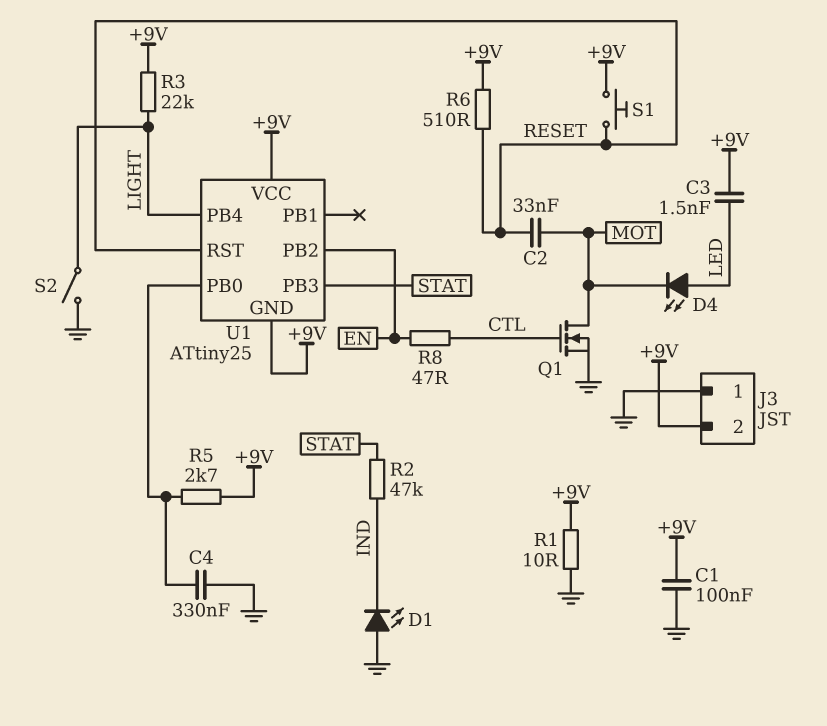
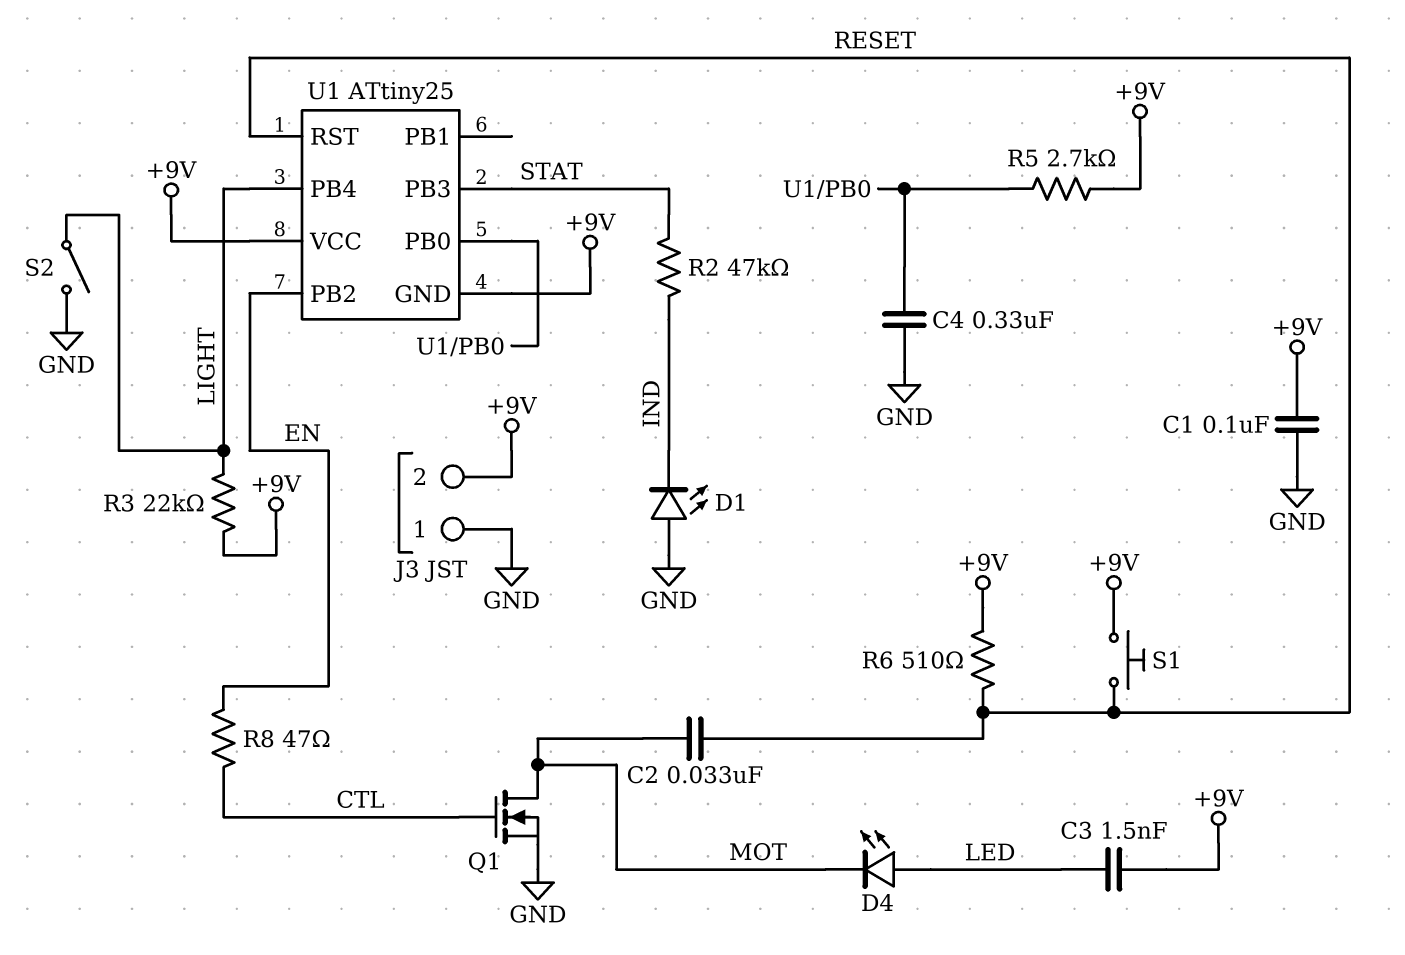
R1: 10 (+9V, GND) -> none

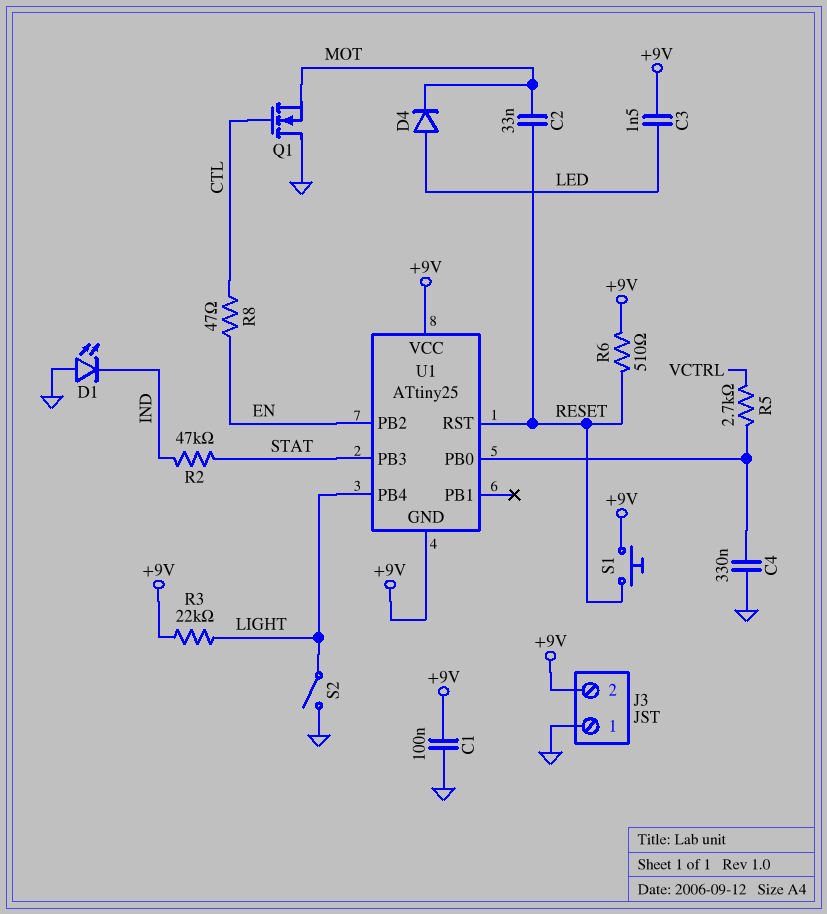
D4: LED (A LED, K MOT) -> diode (A LED, K MOT)
Q1: NMOS (G CTL, D MOT, S GND) -> NMOS (G CTL, D GND, S MOT)
R5: 2.7k (+9V, U1/PB0) -> 2.7k (U1/PB0, VCTRL)

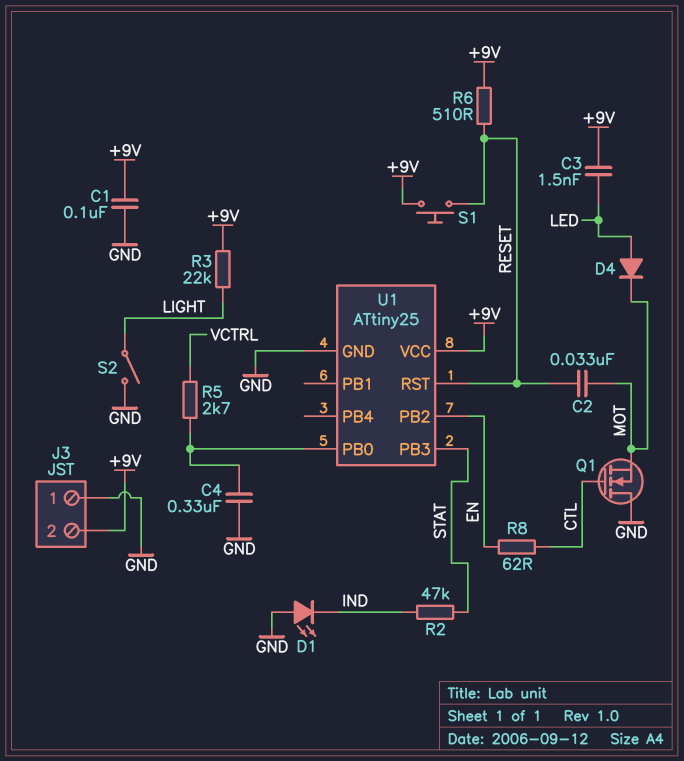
R8: 47 (CTL, EN) -> 62 (CTL, EN)
U1 pin GND: +9V -> GND
U1 pin PB4: LIGHT -> none

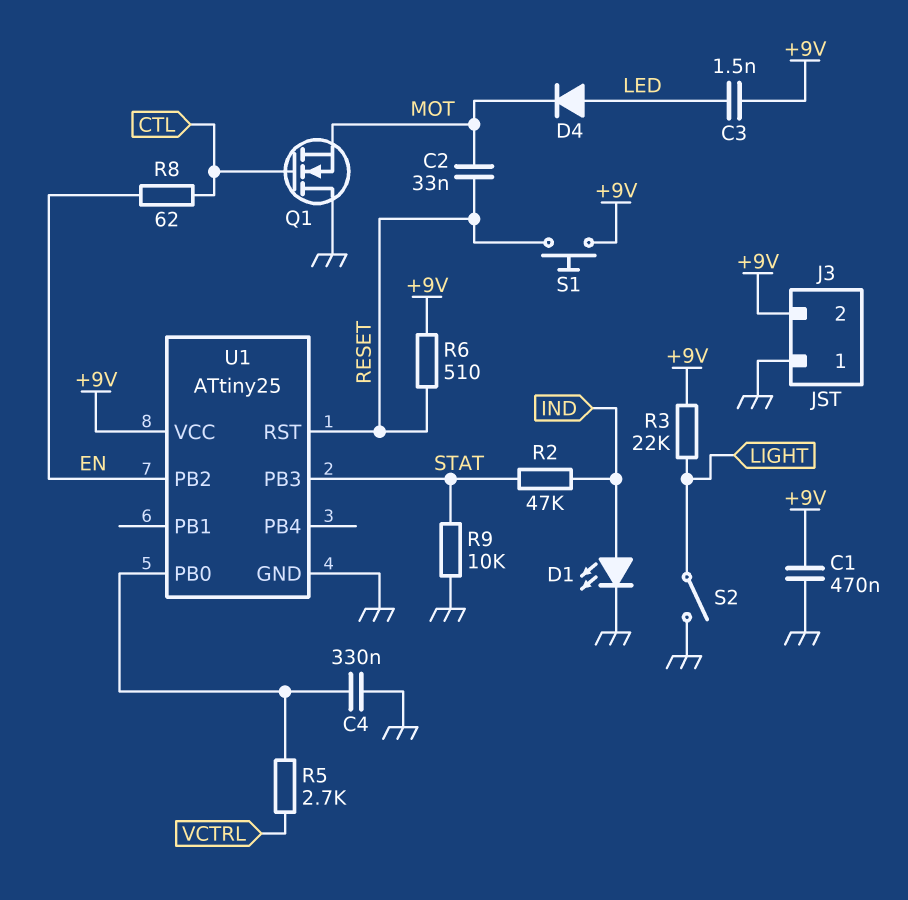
C1: 100nF (+9V, GND) -> 470nF (+9V, GND)
D1: LED (A GND, K IND) -> LED (A IND, K GND)
R9: none -> 10k (GND, STAT)

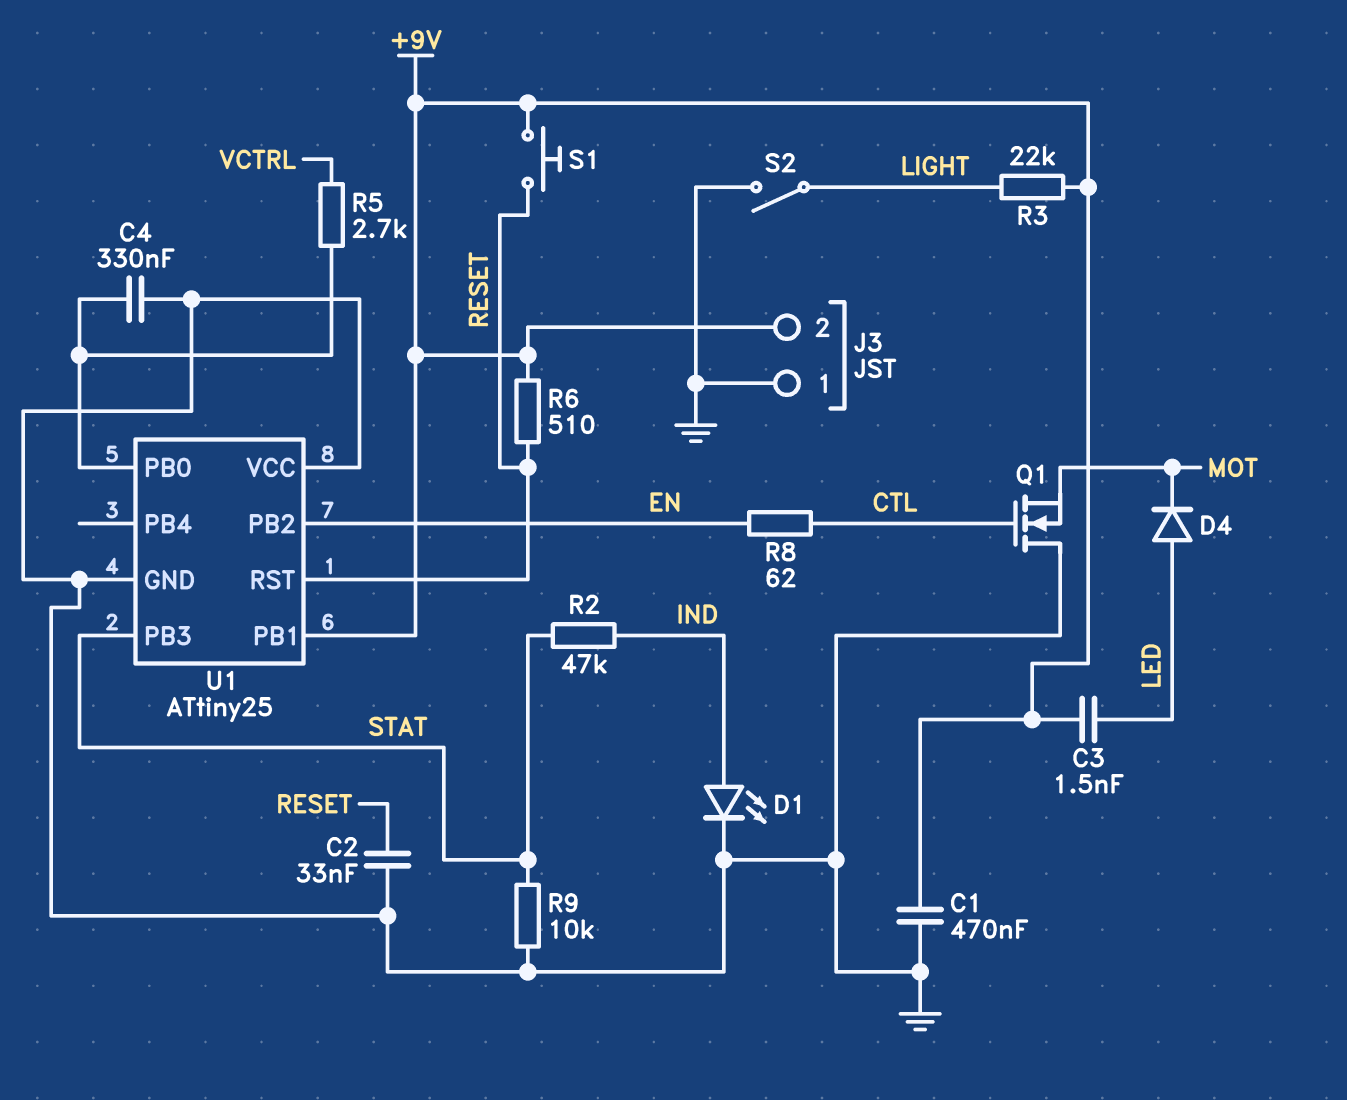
C2: 33nF (MOT, RESET) -> 33nF (GND, RESET)
U1 pin PB1: none -> +9V
U1 pin VCC: +9V -> GND

